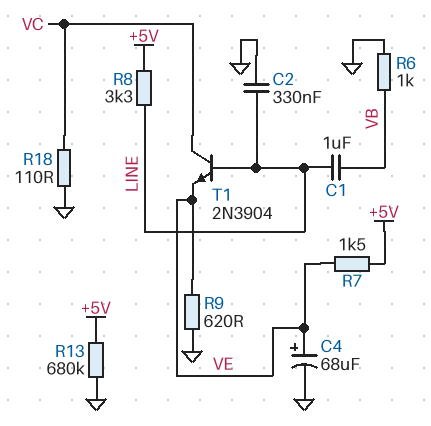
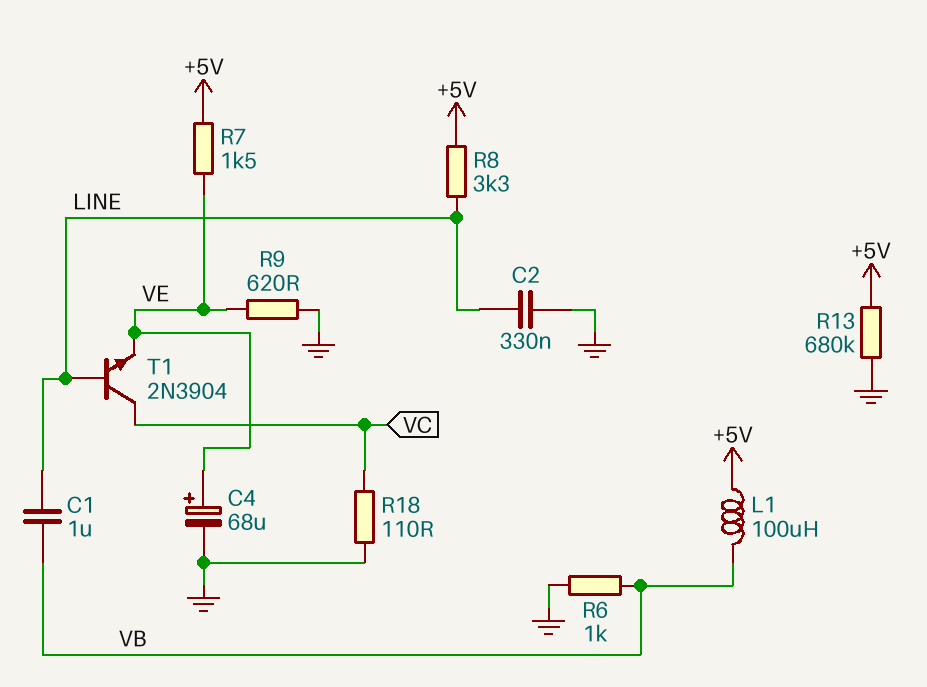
L1: none -> 100uH (+5V, VB)

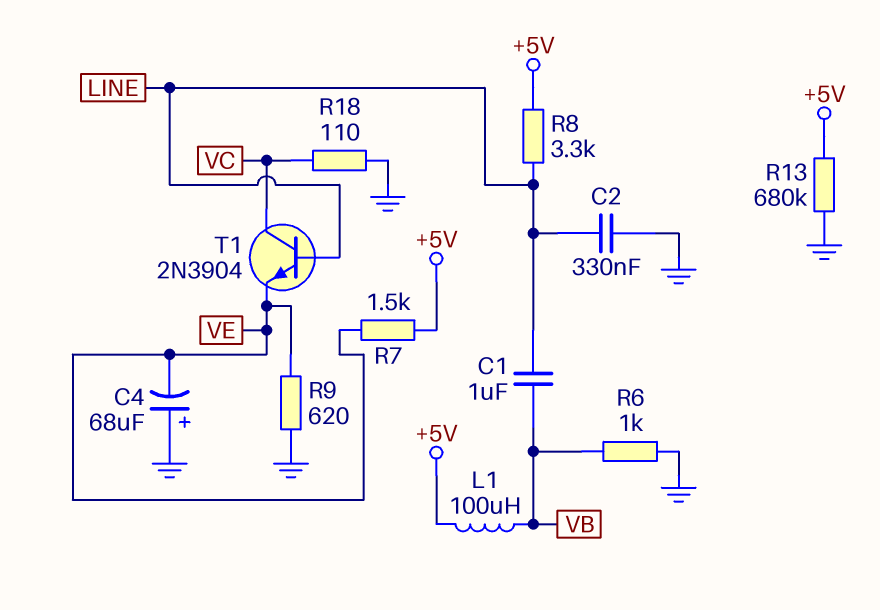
C4: 68uF (plus VE, minus GND) -> 68uF (plus GND, minus VE)

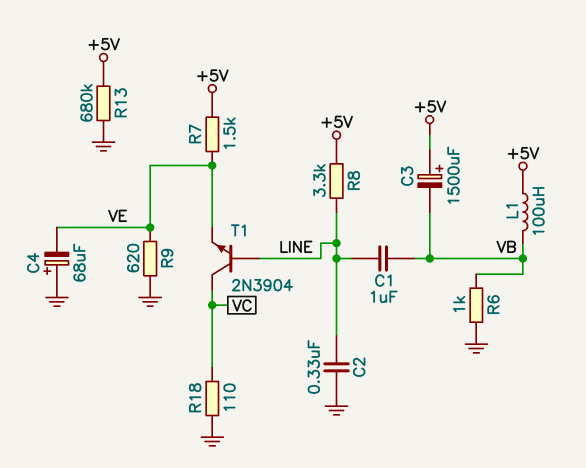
C3: none -> 1500uF (plus +5V, minus VB)

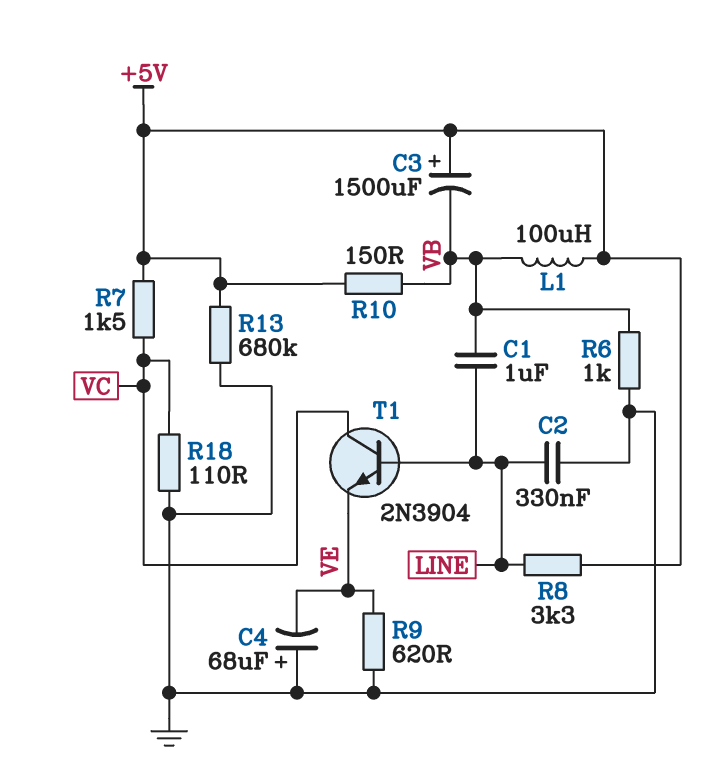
R7: 1.5k (+5V, VE) -> 1.5k (+5V, VC)
R10: none -> 150 (+5V, VB)

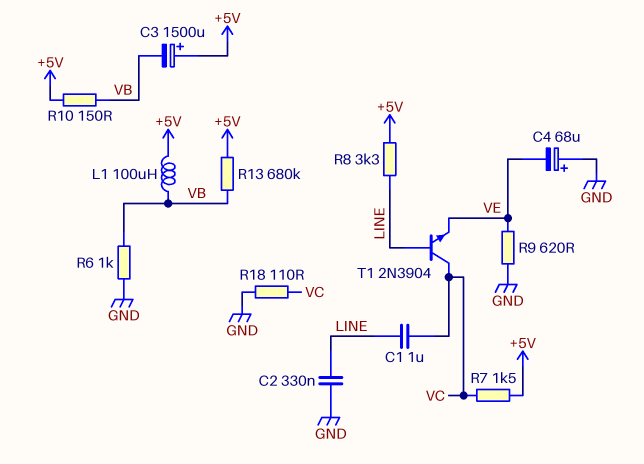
C1: 1uF (LINE, VB) -> 1uF (LINE, VC)
R13: 680k (+5V, GND) -> 680k (+5V, VB)

